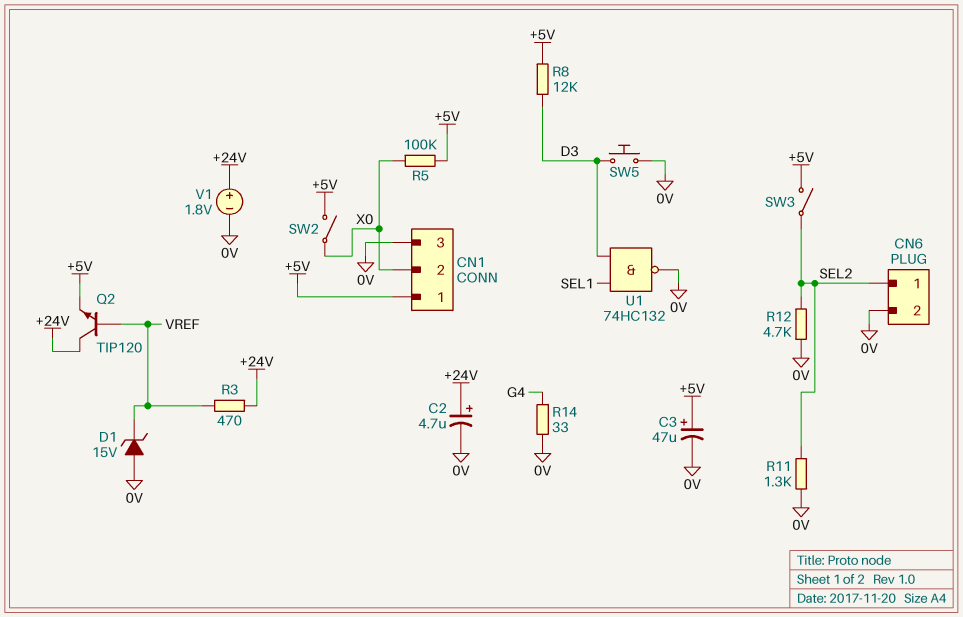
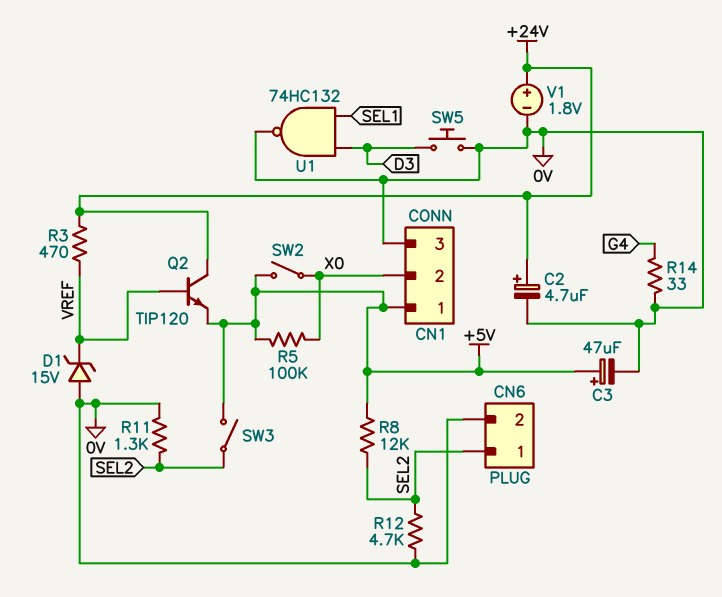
R8: 12k (+5V, D3) -> 12k (+5V, SEL2)

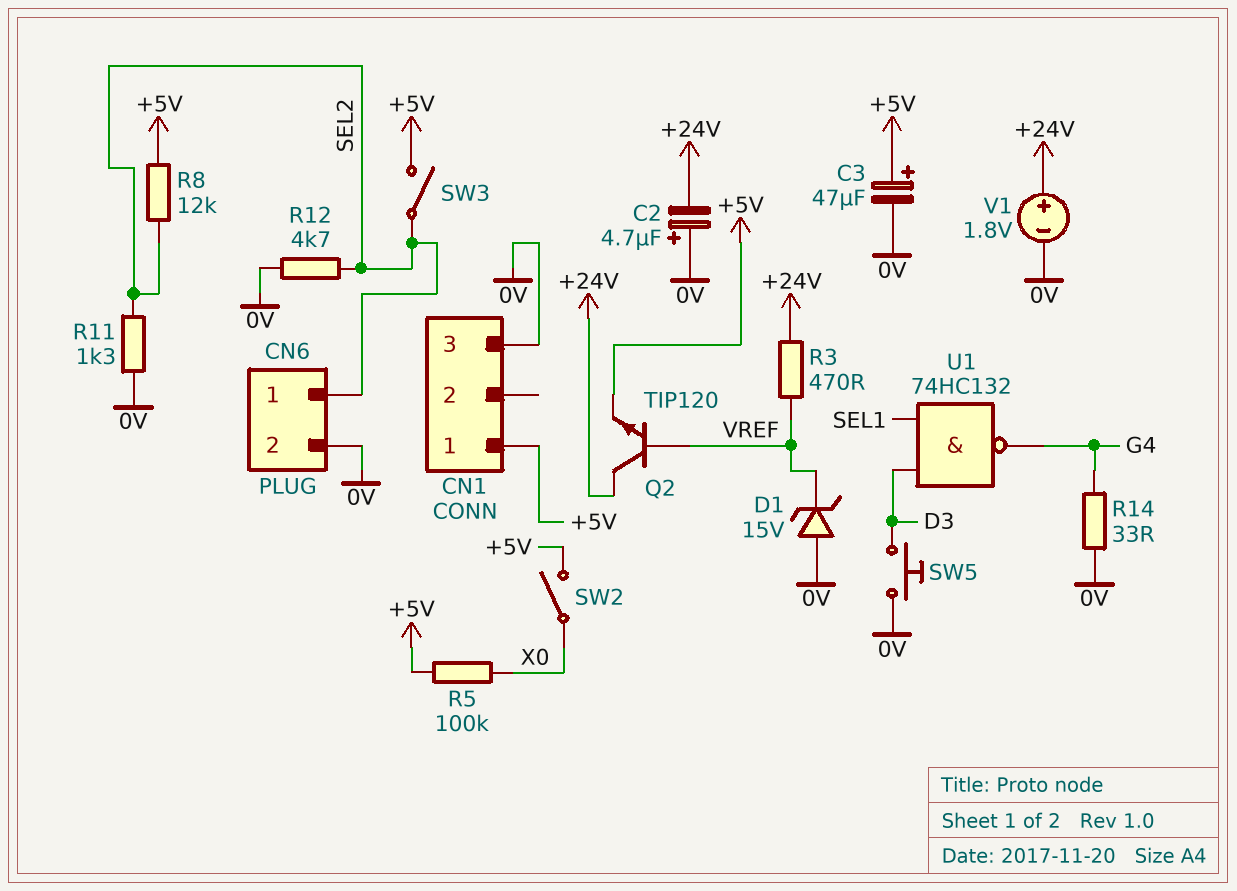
C2: 4.7uF (plus +24V, minus 0V) -> 4.7uF (plus 0V, minus +24V)
CN1 pin 2: X0 -> none
U1: NAND 74HC132 (in D3, in SEL1, out 0V) -> NAND 74HC132 (in D3, in SEL1, out G4)

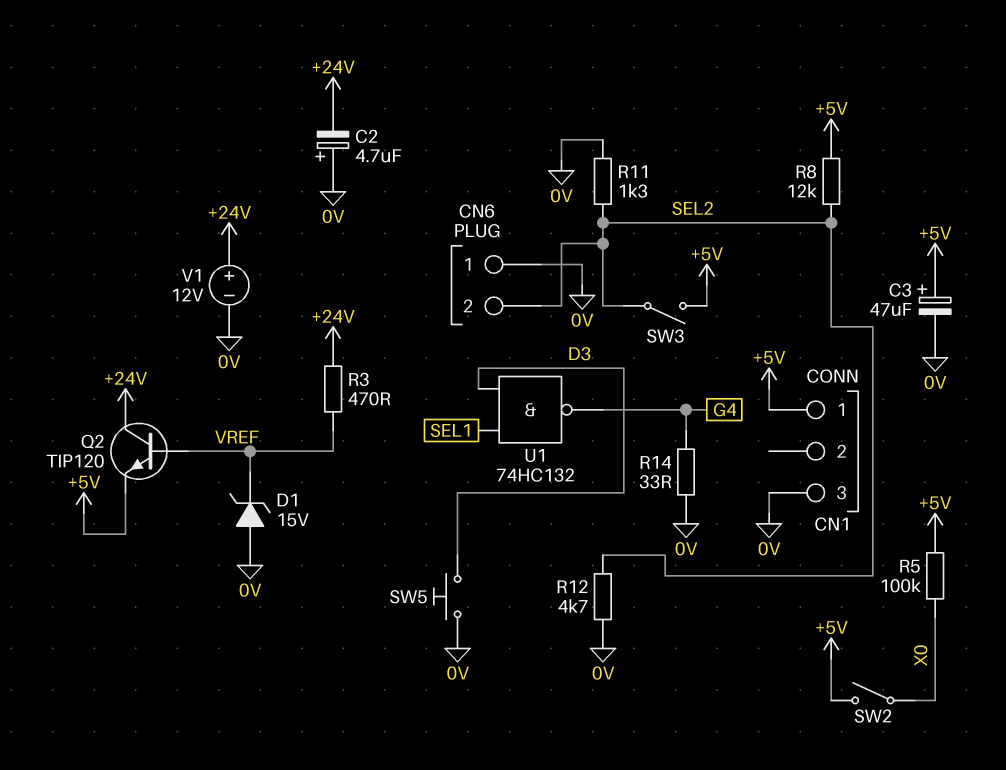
CN6 pin 1: SEL2 -> 0V
CN6 pin 2: 0V -> SEL2
V1: 1.8V (plus +24V, minus 0V) -> 12V (plus +24V, minus 0V)

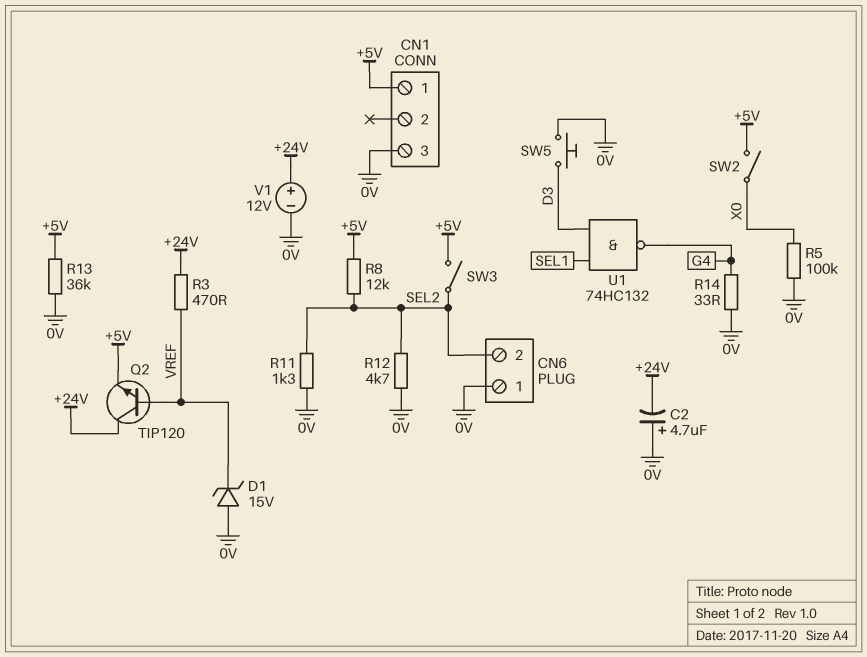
C3: 47uF (plus +5V, minus 0V) -> none
R5: 100k (+5V, X0) -> 100k (0V, X0)
R13: none -> 36k (+5V, 0V)

